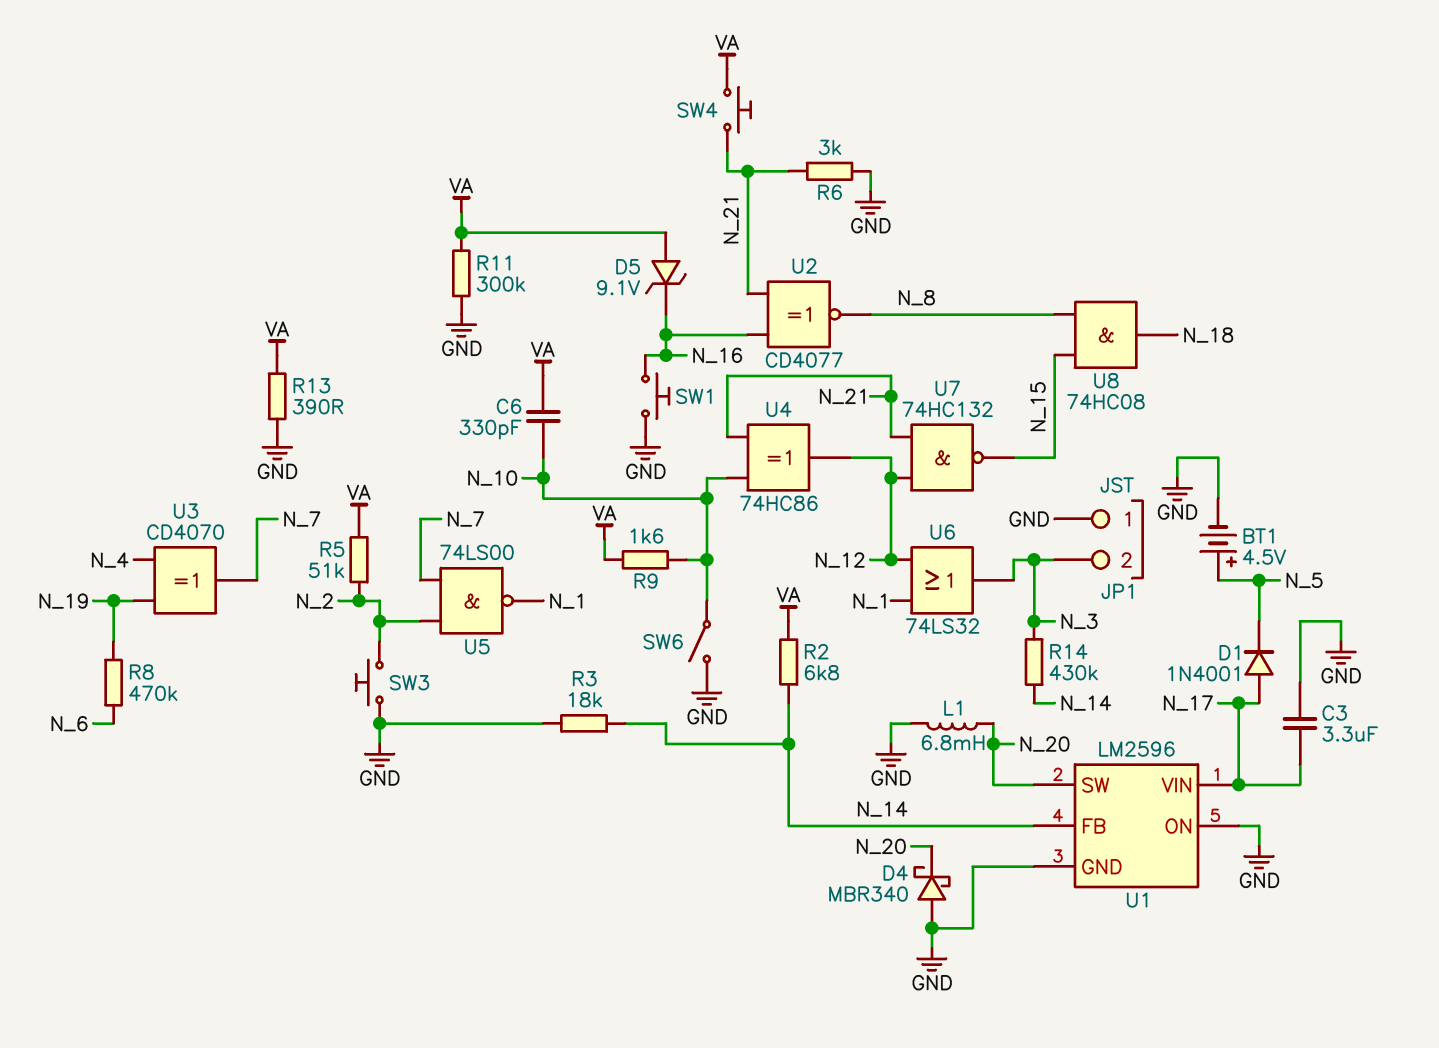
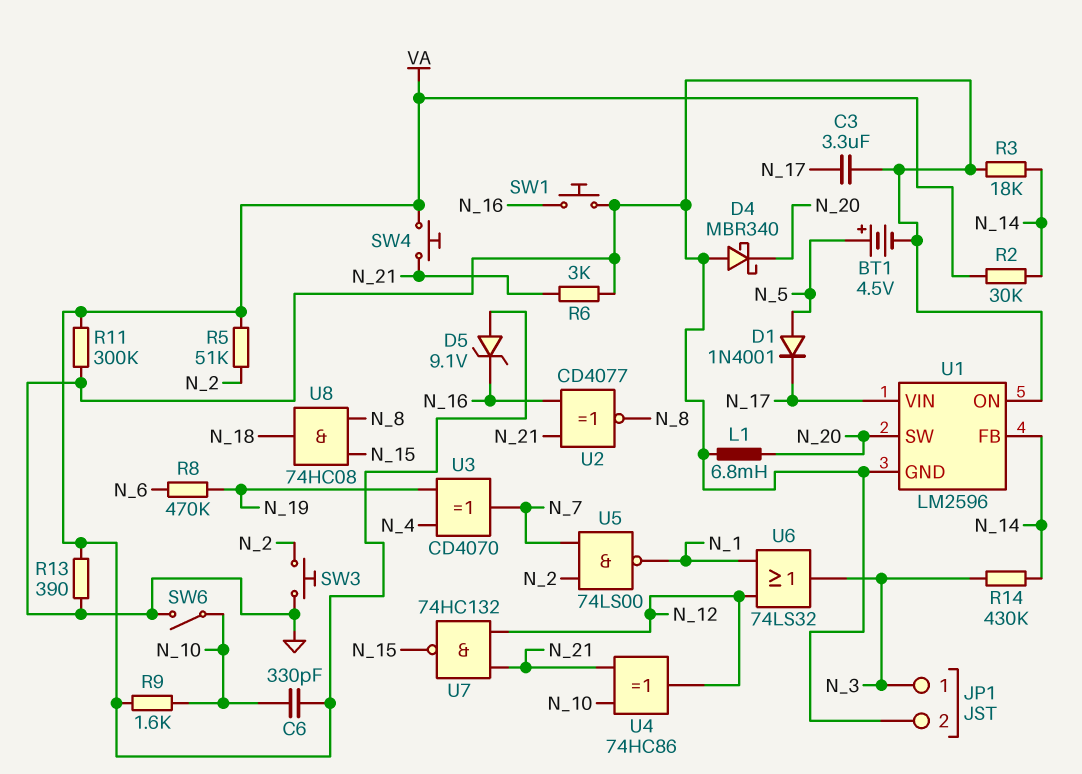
D1: diode 1N4001 (A N_17, K N_5) -> diode 1N4001 (A N_5, K N_17)
JP1 pin 1: GND -> N_3
JP1 pin 2: N_3 -> GND
R2: 6.8k (N_14, VA) -> 30k (N_14, VA)

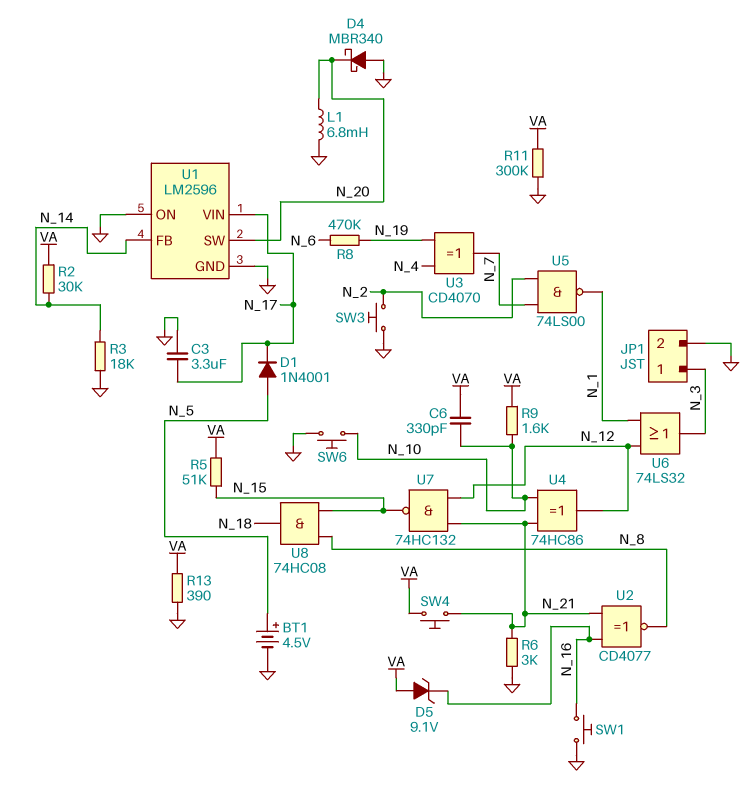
R5: 51k (N_2, VA) -> 51k (N_15, VA)
R14: 430k (N_3, N_14) -> none
SW6: switch (GND, N_10) -> button (GND, N_10)

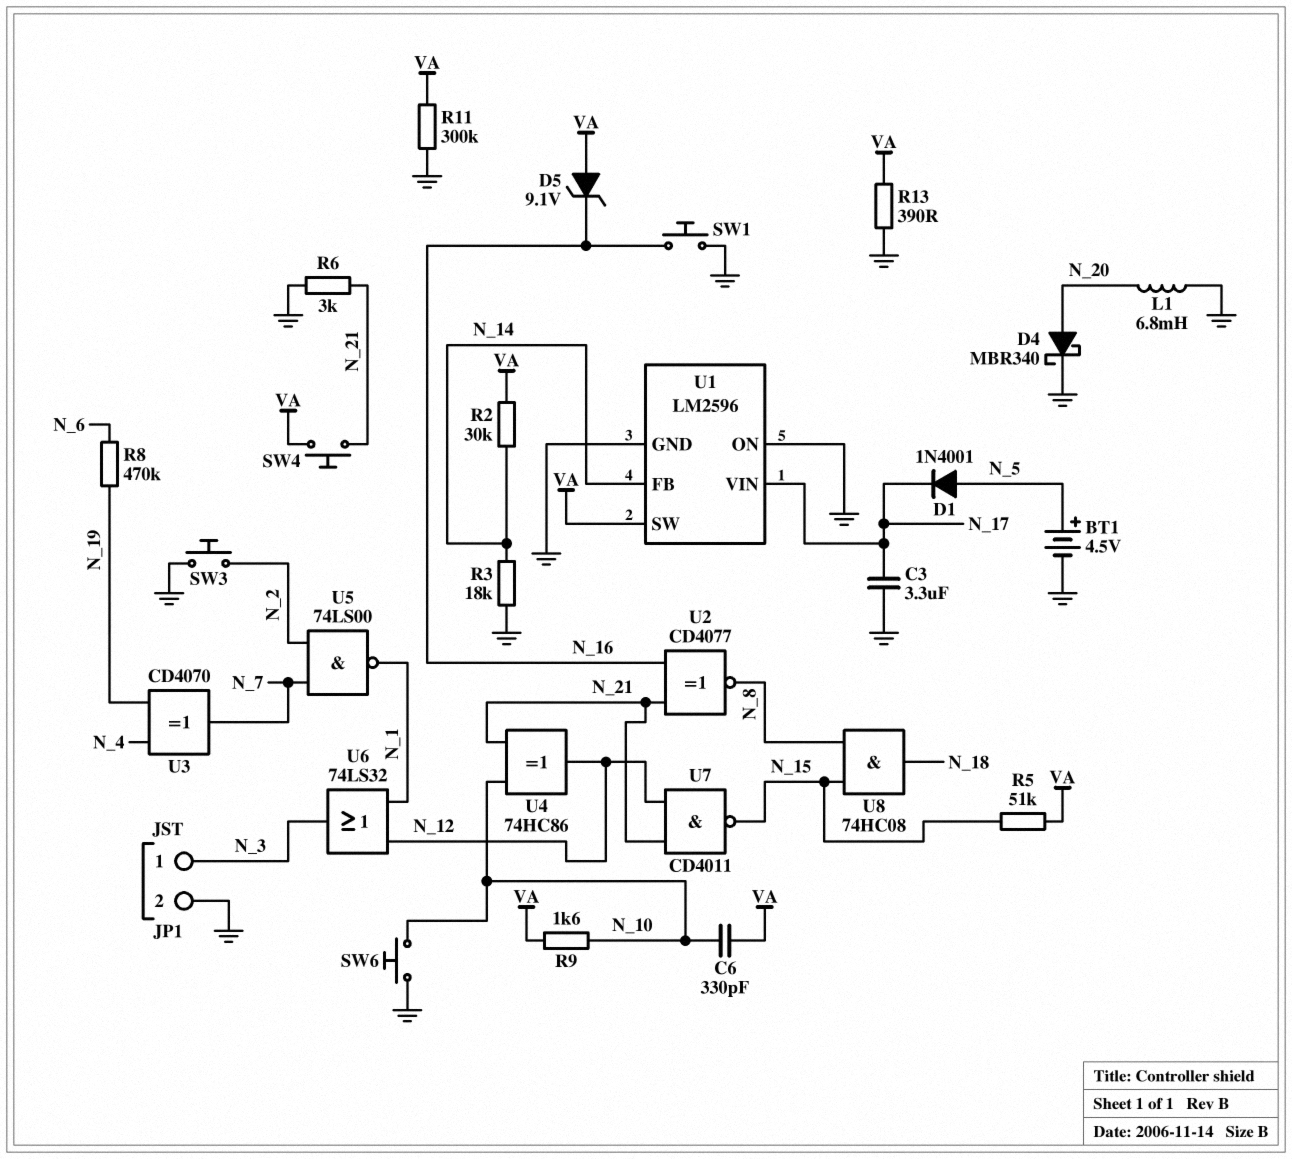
D4: schottky MBR340 (A GND, K N_20) -> schottky MBR340 (A N_20, K GND)
U1 pin SW: N_20 -> VA
U7: NAND 74HC132 (in N_12, in N_21, out N_15) -> NAND CD4011 (in N_12, in N_21, out N_15)

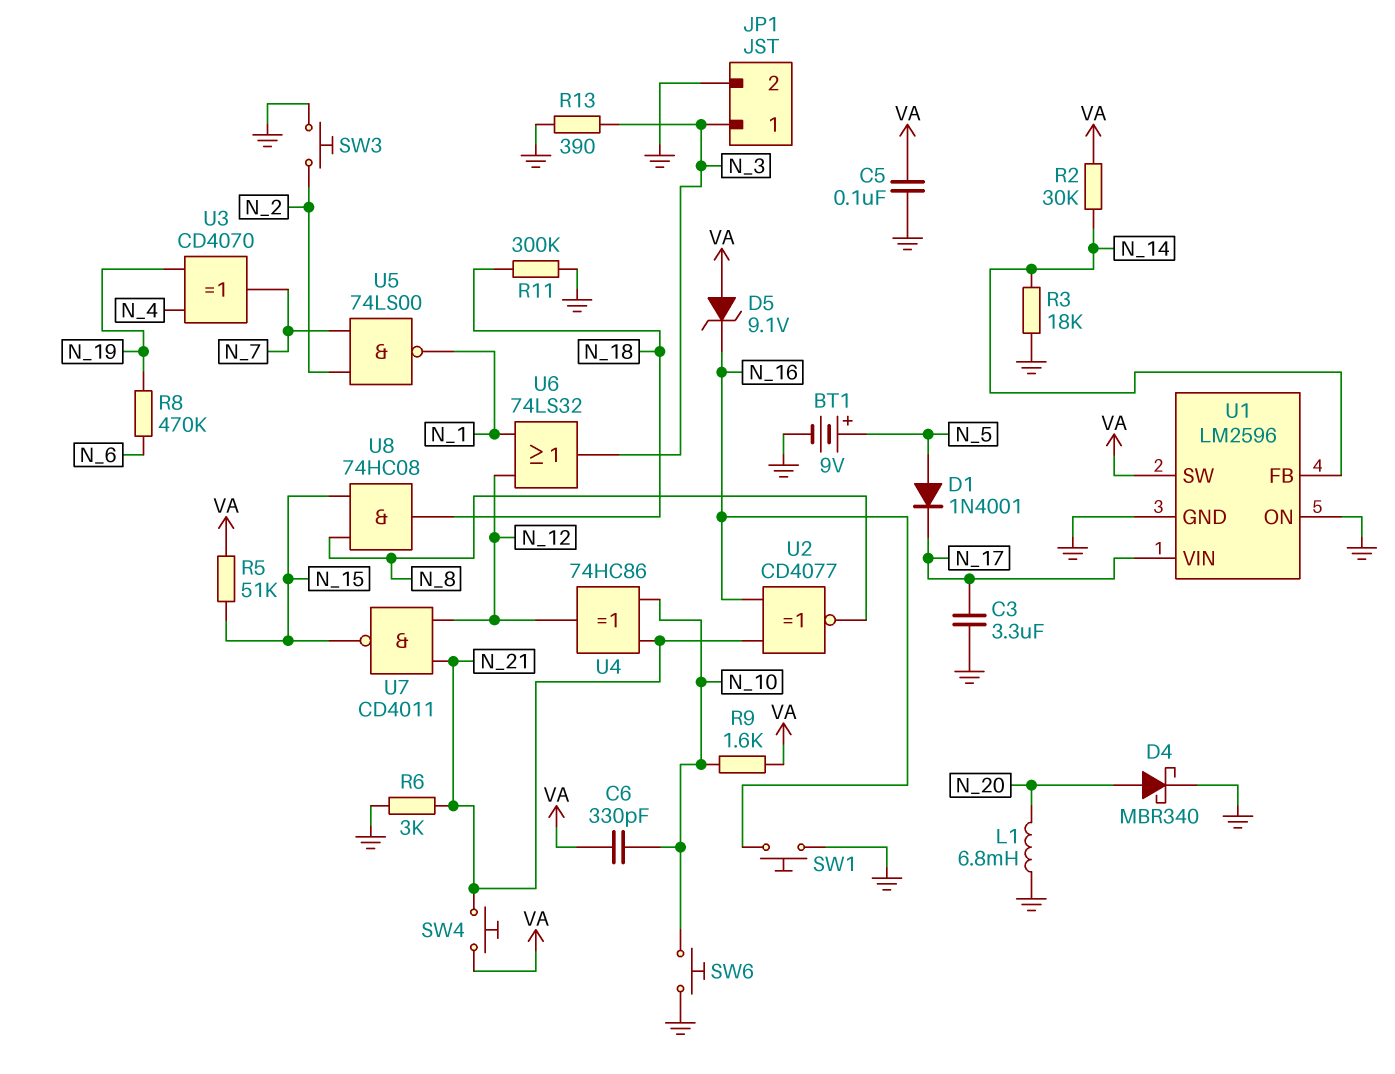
BT1: 4.5V (plus N_5, minus GND) -> 9V (plus N_5, minus GND)
C5: none -> 100nF (GND, VA)
R11: 300k (GND, VA) -> 300k (GND, N_18)
R13: 390 (GND, VA) -> 390 (GND, N_3)

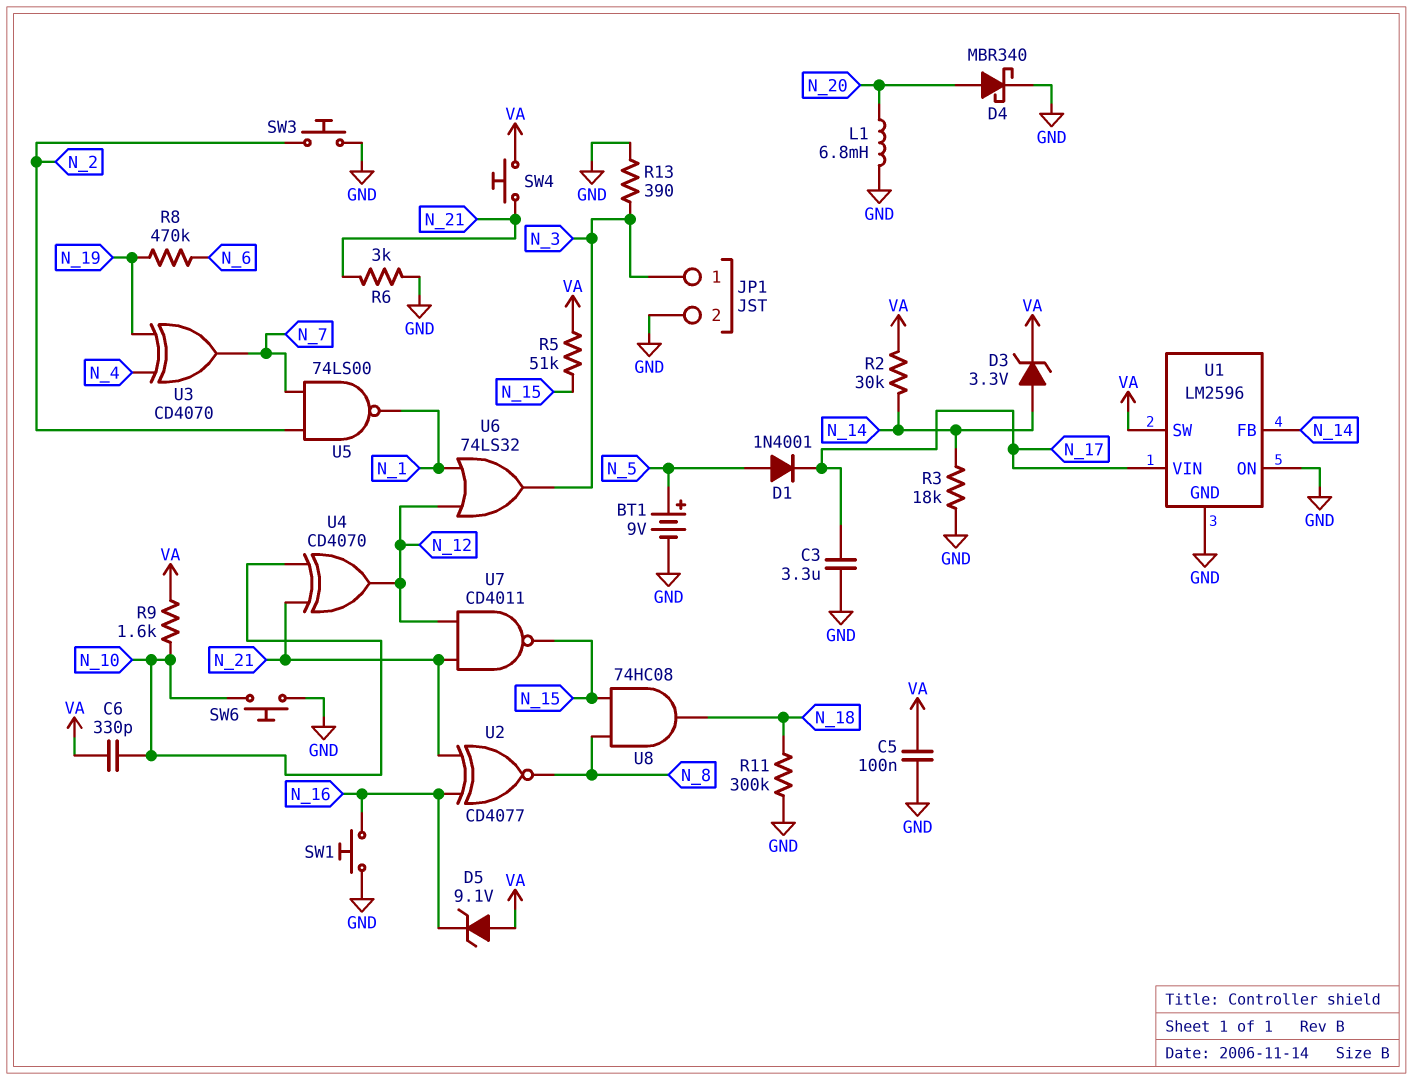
D3: none -> zener 3.3V (A N_14, K VA)
U4: XOR 74HC86 (in N_10, in N_21, out N_12) -> XOR CD4070 (in N_10, in N_21, out N_12)

